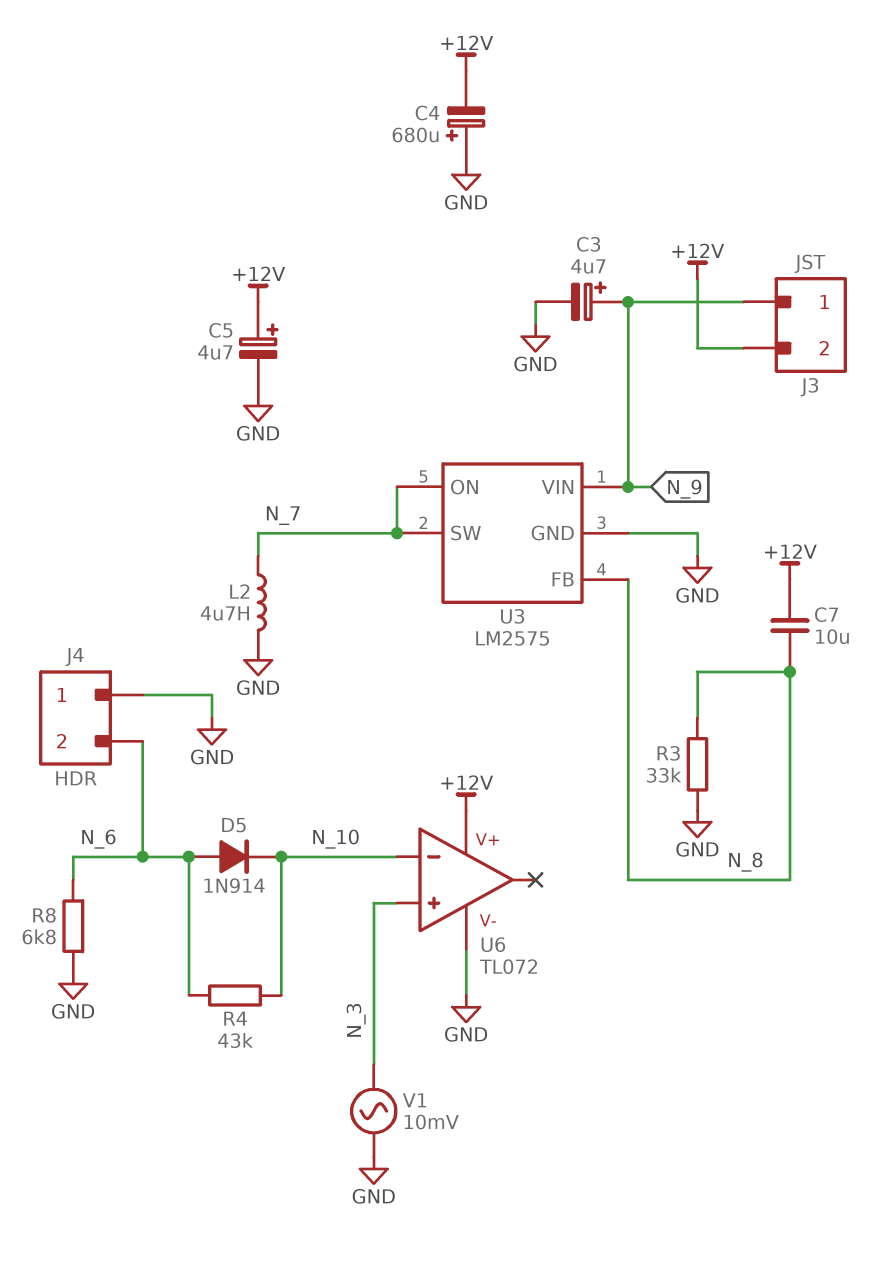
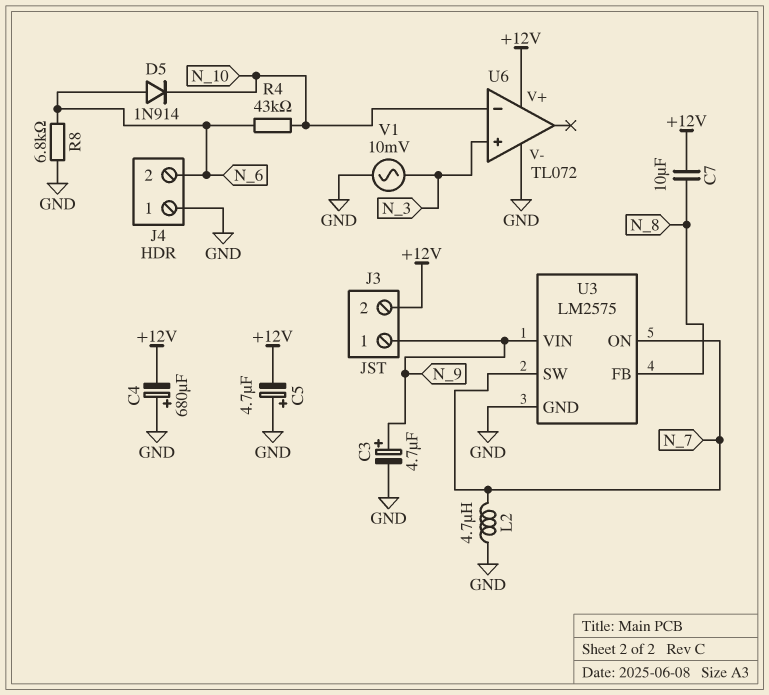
C5: 4.7uF (plus +12V, minus GND) -> 4.7uF (plus GND, minus +12V)
R3: 33k (GND, N_8) -> none

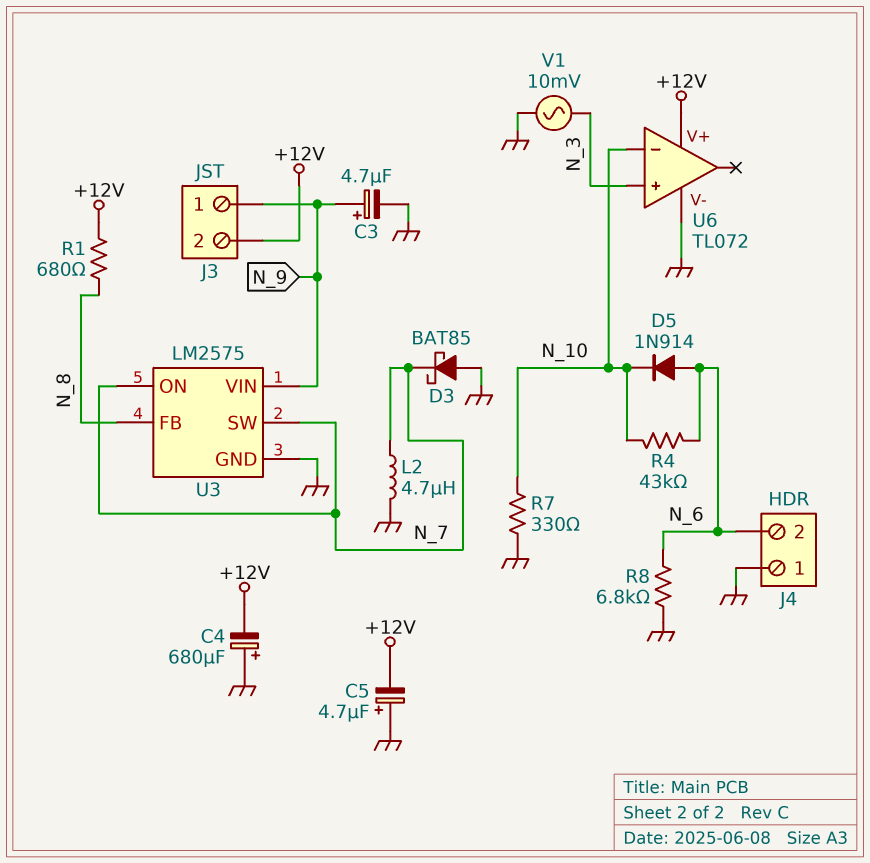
C7: 10uF (+12V, N_8) -> none
D3: none -> schottky BAT85 (A GND, K N_7)
R1: none -> 680 (+12V, N_8)
R7: none -> 330 (GND, N_10)

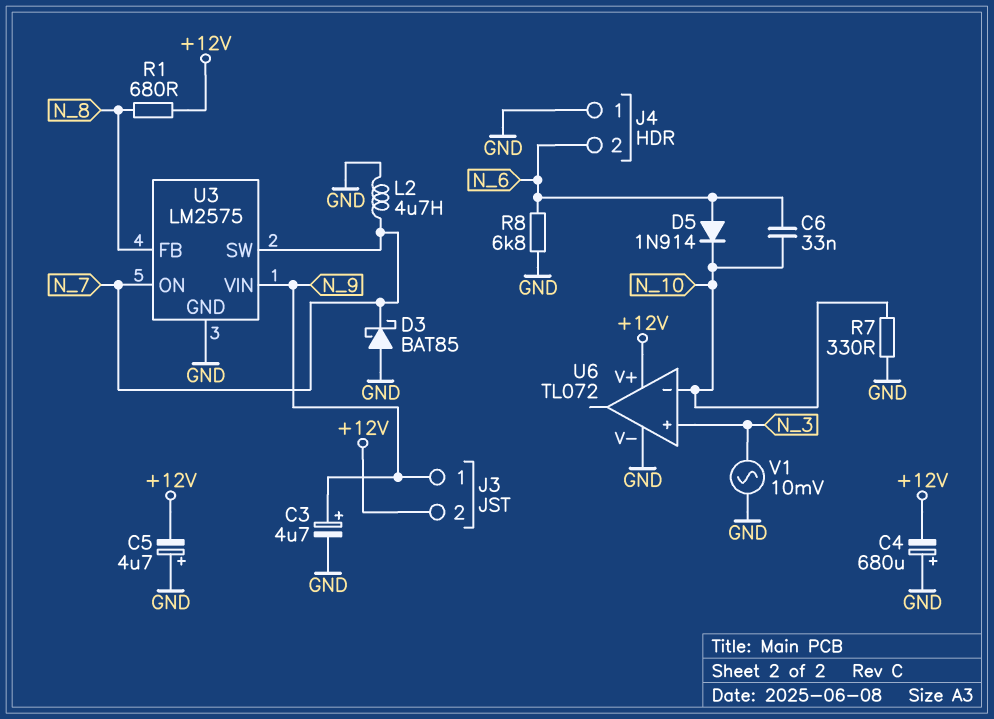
C6: none -> 33nF (N_6, N_10)
R4: 43k (N_6, N_10) -> none

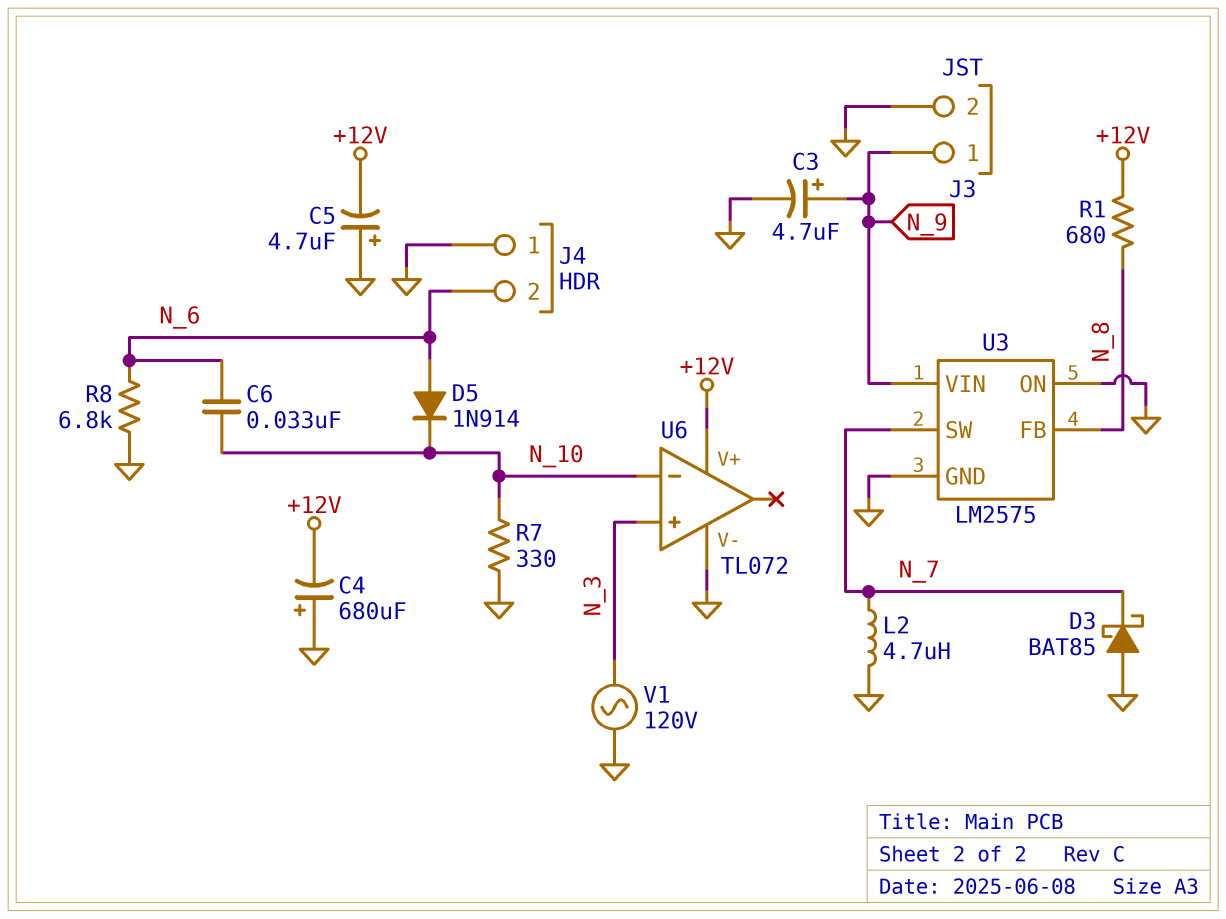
J3 pin 2: +12V -> GND
U3 pin ON: N_7 -> GND
V1: AC 10mV (GND, N_3) -> AC 120V (GND, N_3)

